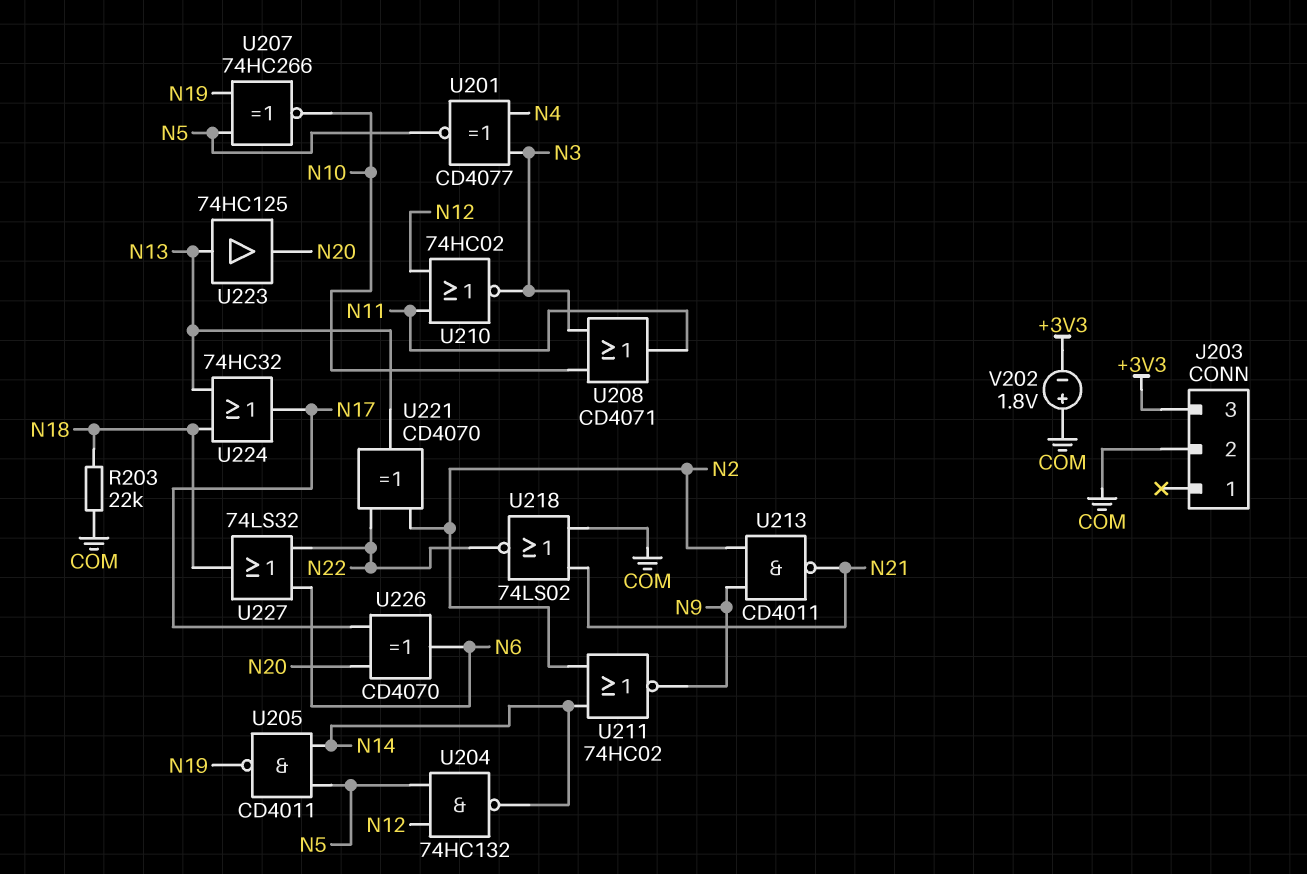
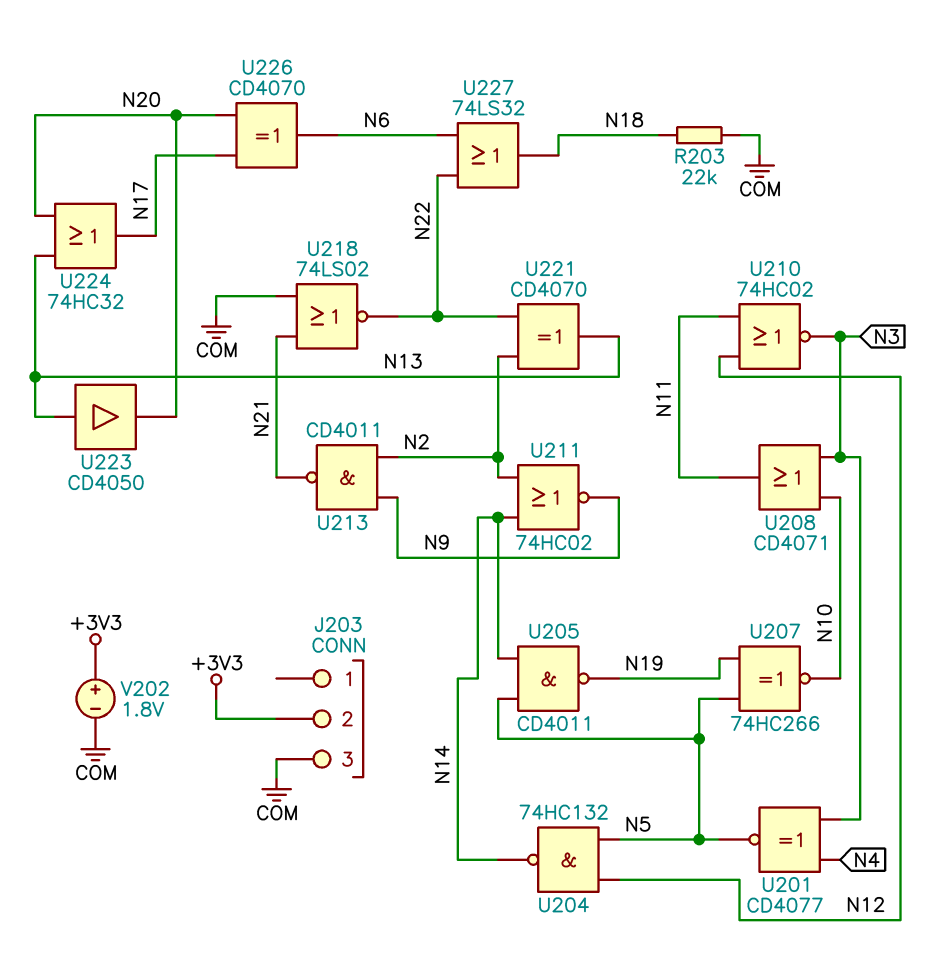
J203 pin 2: COM -> +3V3
J203 pin 3: +3V3 -> COM
U223: buffer 74HC125 (in N13, out N20) -> buffer CD4050 (in N13, out N20)
U224: OR 74HC32 (in N13, in N18, out N17) -> OR 74HC32 (in N13, in N20, out N17)
V202: 1.8V (plus COM, minus +3V3) -> 1.8V (plus +3V3, minus COM)

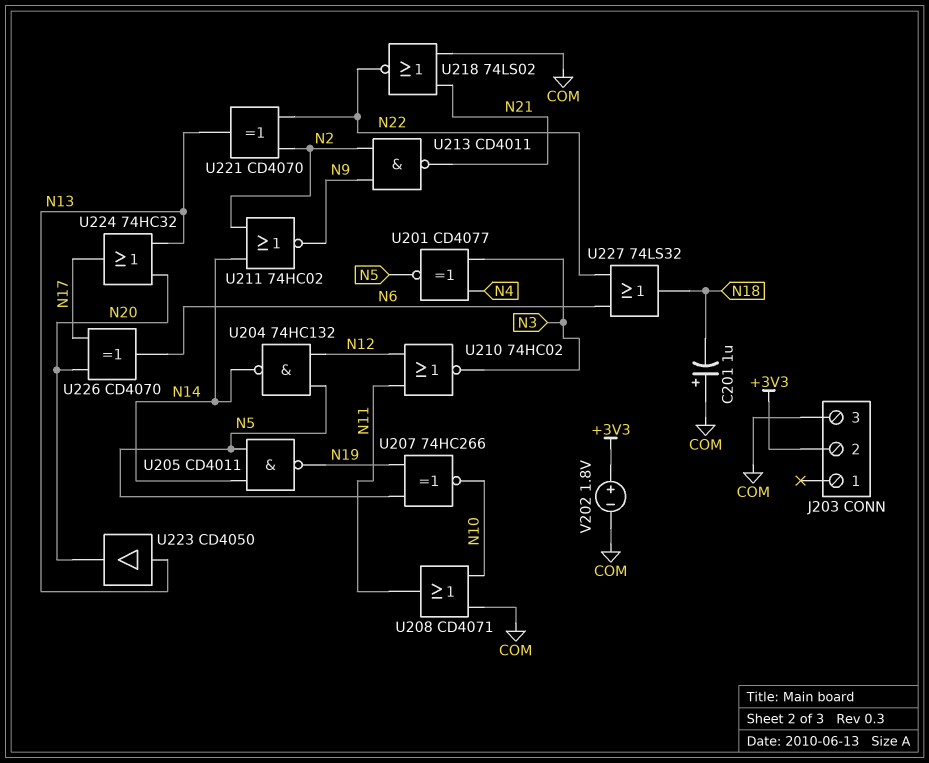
C201: none -> 1uF (plus COM, minus N18)
R203: 22k (COM, N18) -> none
U208: OR CD4071 (in N3, in N10, out N11) -> OR CD4071 (in COM, in N10, out N11)

